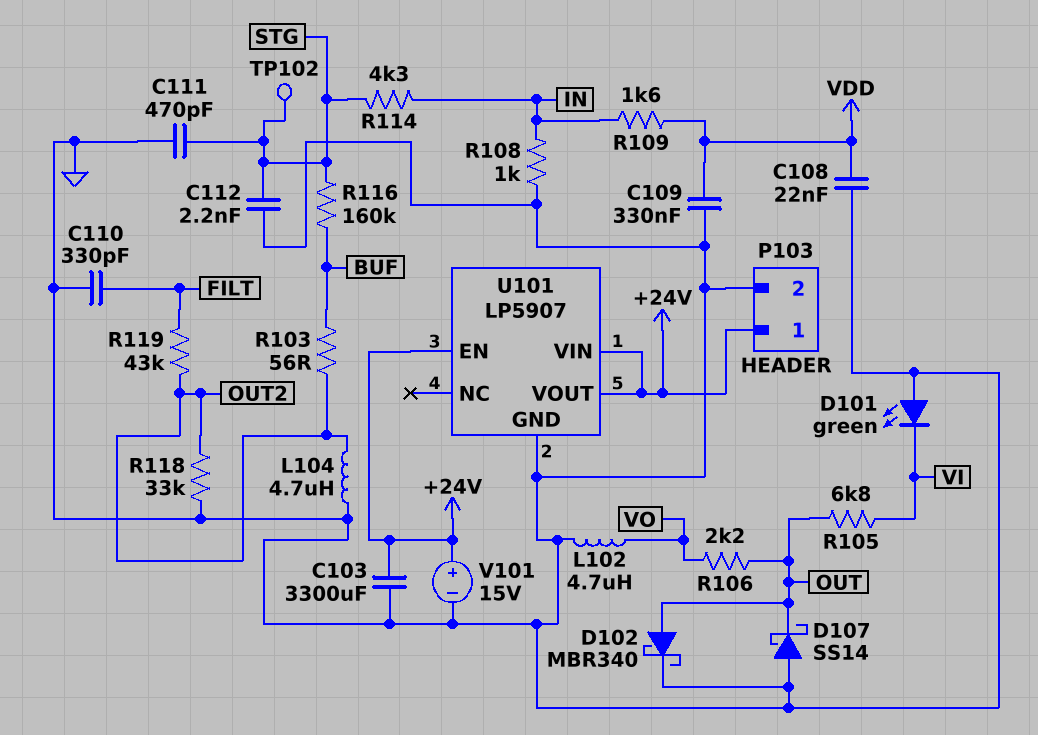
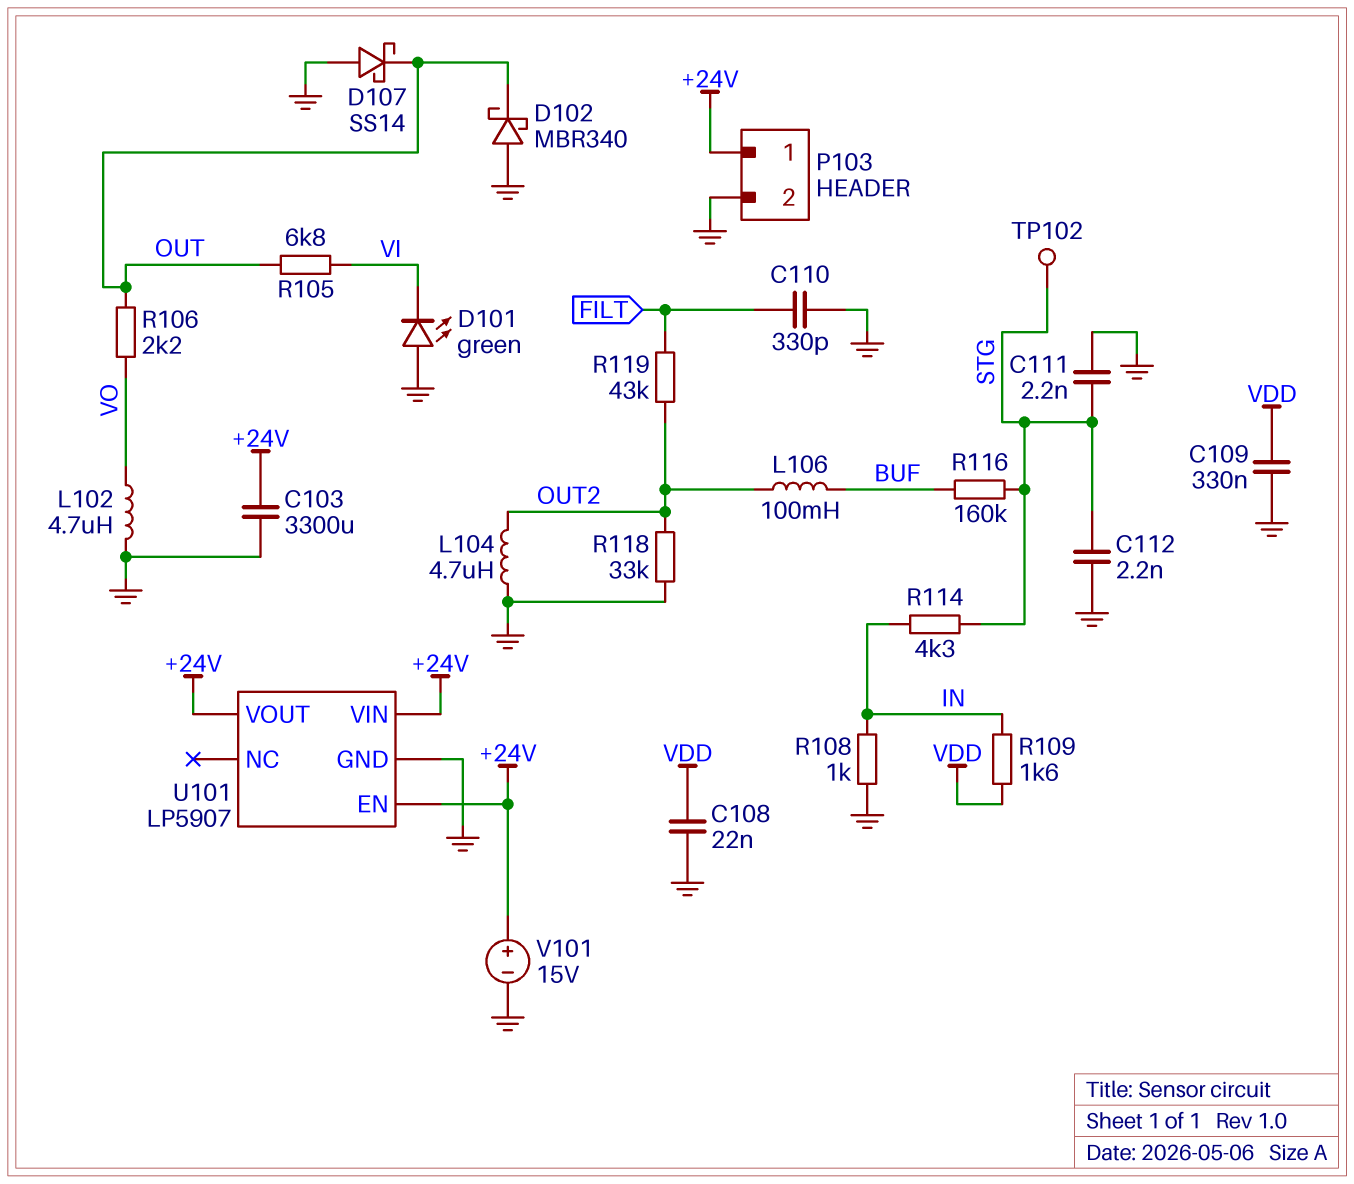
C111: 470pF (GND, STG) -> 2.2nF (GND, STG)
D102: schottky MBR340 (A OUT, K GND) -> schottky MBR340 (A GND, K OUT)
L106: none -> 100mH (BUF, OUT2)
R103: 56 (BUF, OUT2) -> none

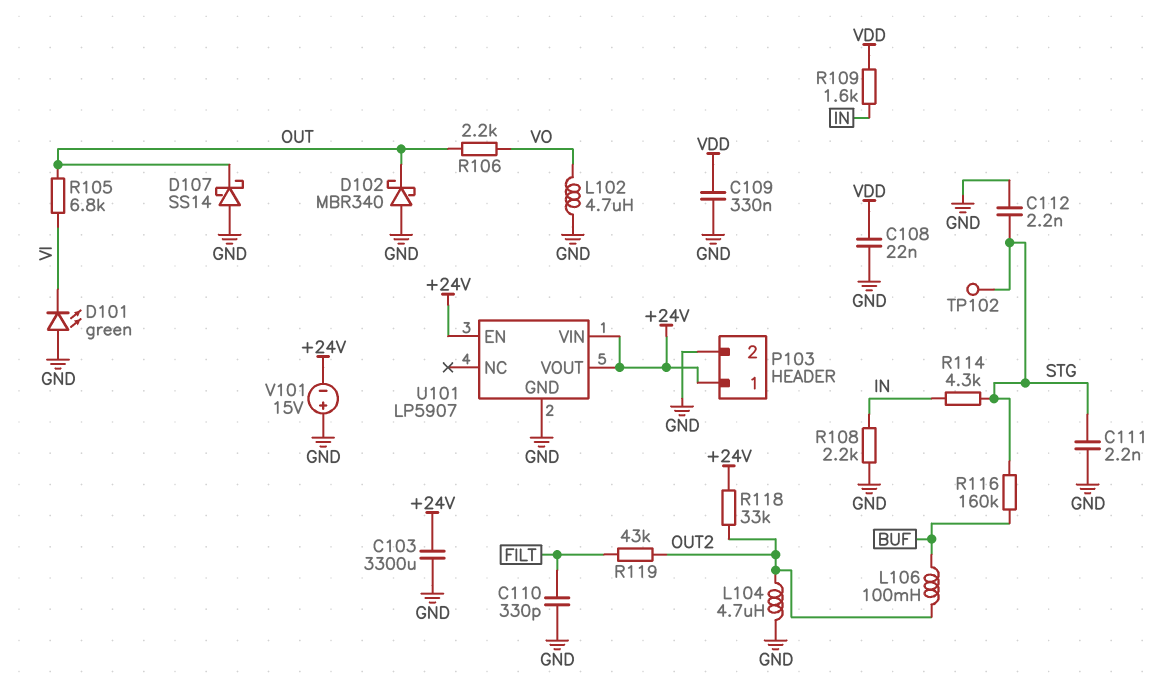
R108: 1k (GND, IN) -> 2.2k (GND, IN)
R118: 33k (GND, OUT2) -> 33k (+24V, OUT2)
V101: 15V (plus +24V, minus GND) -> 15V (plus GND, minus +24V)

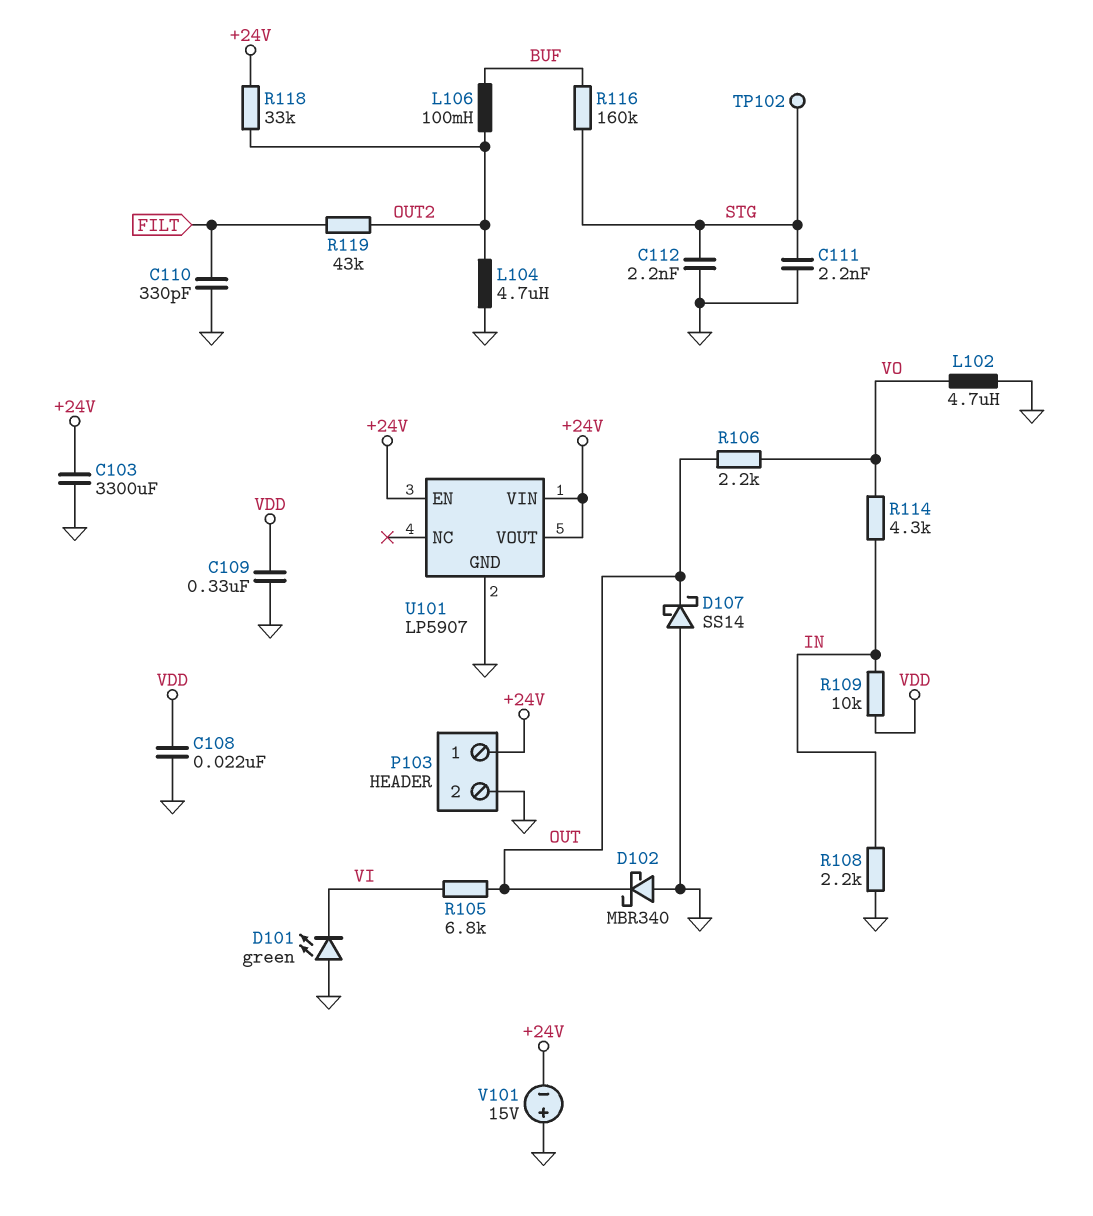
R109: 1.6k (IN, VDD) -> 10k (IN, VDD)
R114: 4.3k (IN, STG) -> 4.3k (IN, VO)

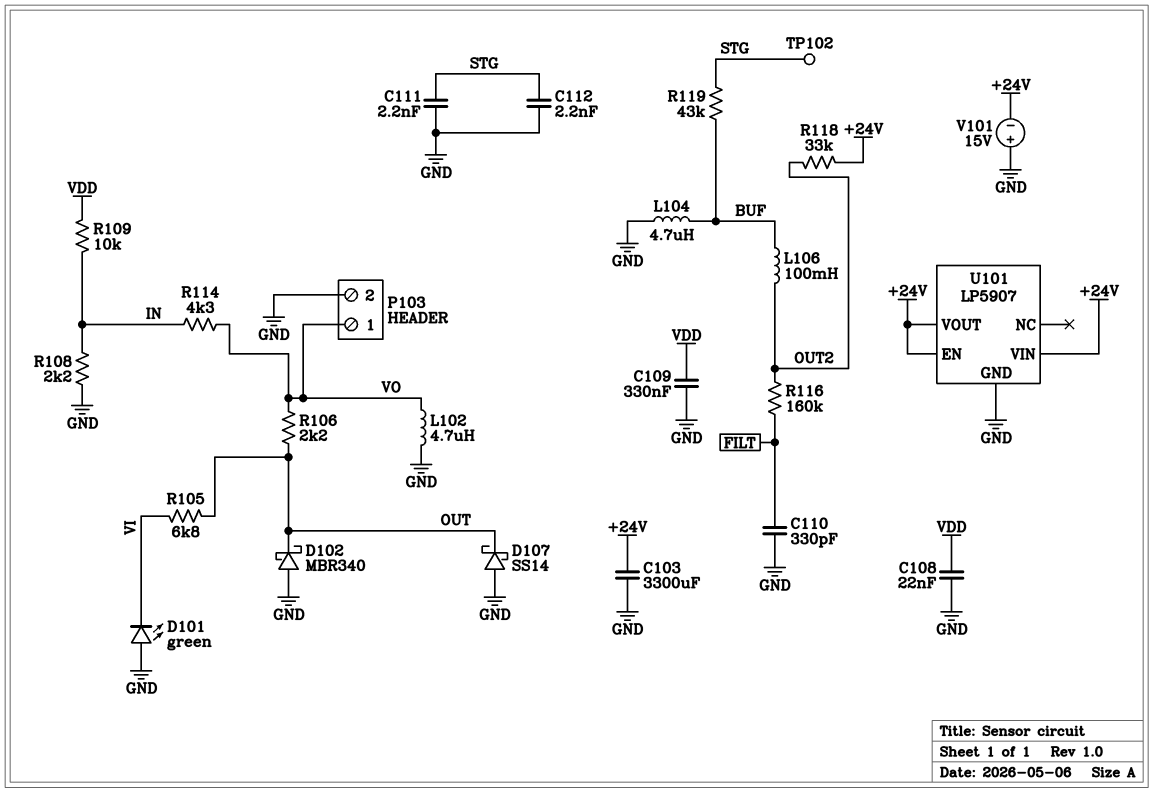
L104: 4.7uH (GND, OUT2) -> 4.7uH (BUF, GND)
P103 pin 1: +24V -> VO
R116: 160k (BUF, STG) -> 160k (FILT, OUT2)
R119: 43k (FILT, OUT2) -> 43k (BUF, STG)

